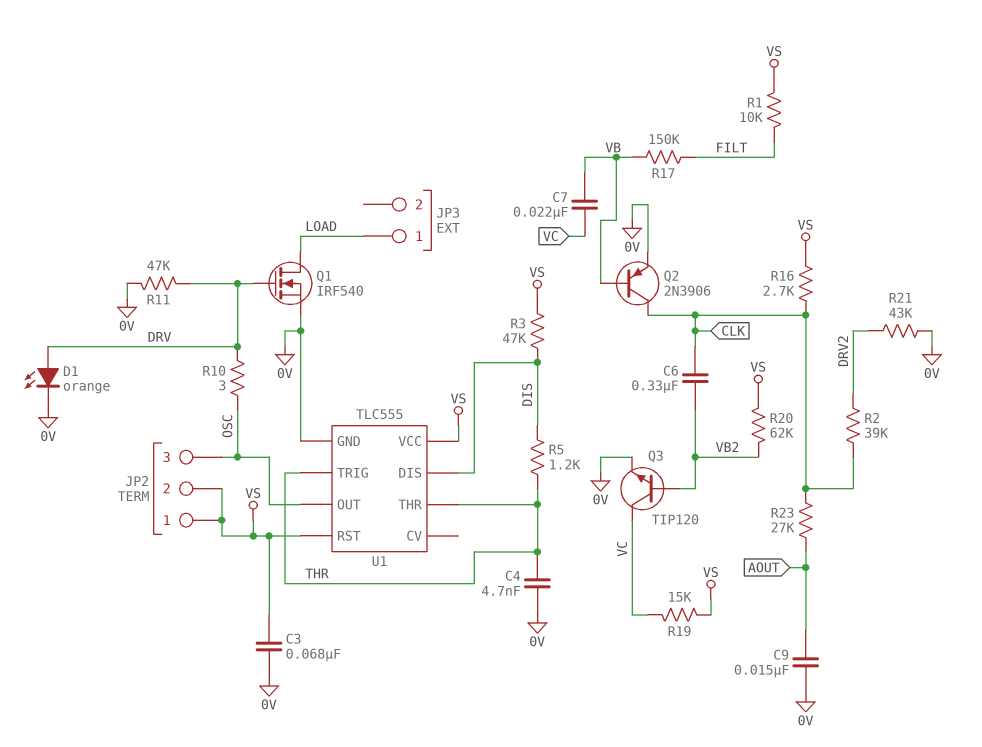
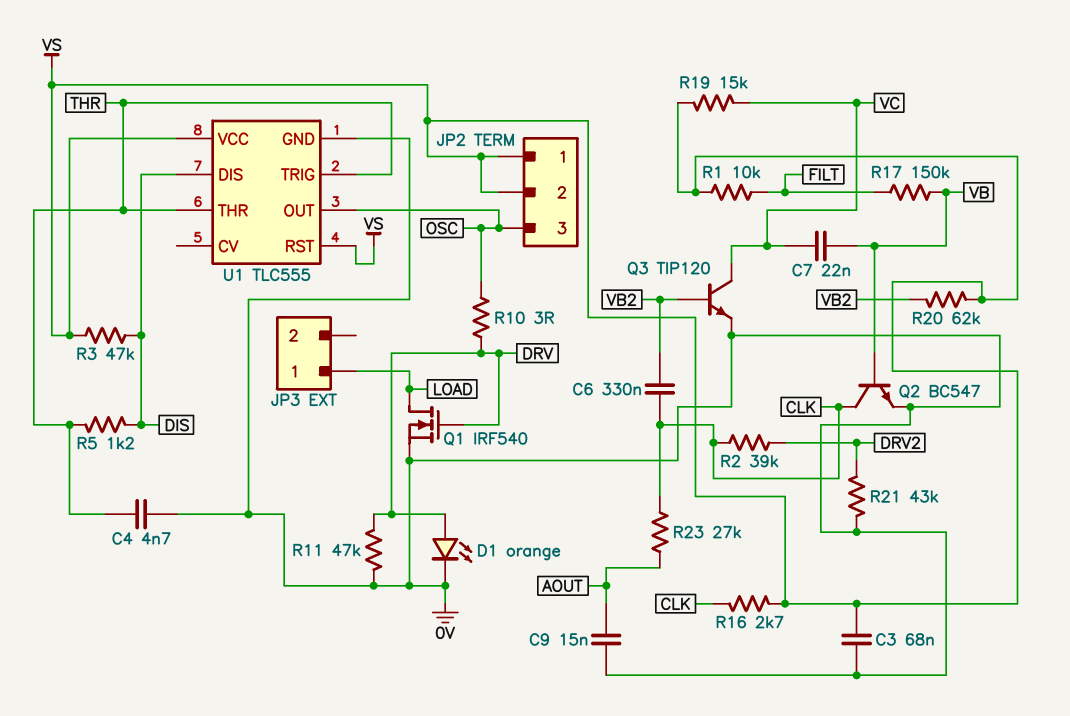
Q2: PNP 2N3906 (B VB, C CLK, E 0V) -> NPN BC547 (B VB, C CLK, E 0V)

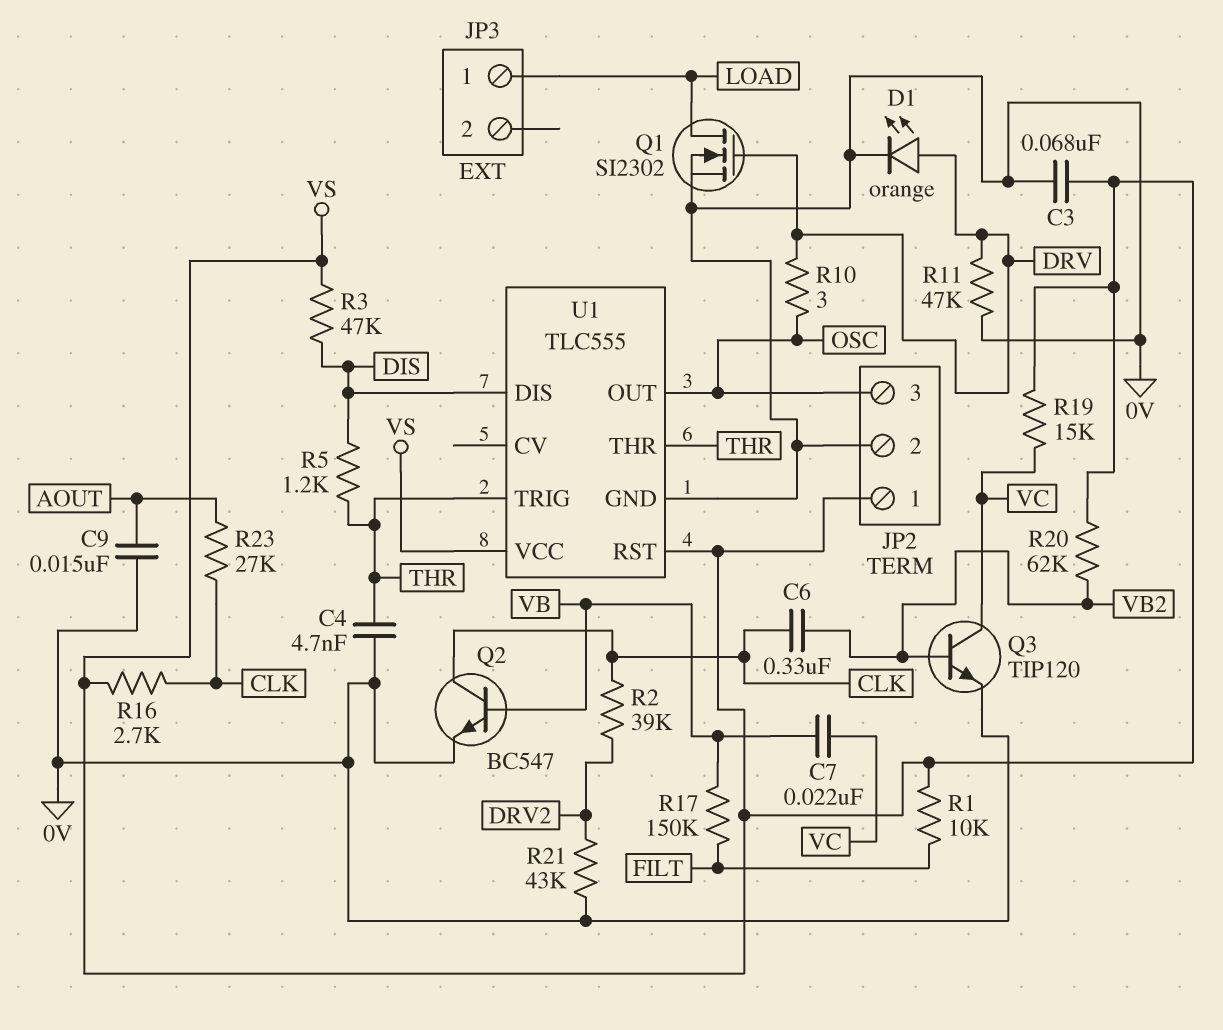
JP2 pin 2: VS -> 0V
Q1: NMOS IRF540 (G DRV, D LOAD, S 0V) -> NMOS SI2302 (G DRV, D LOAD, S 0V)

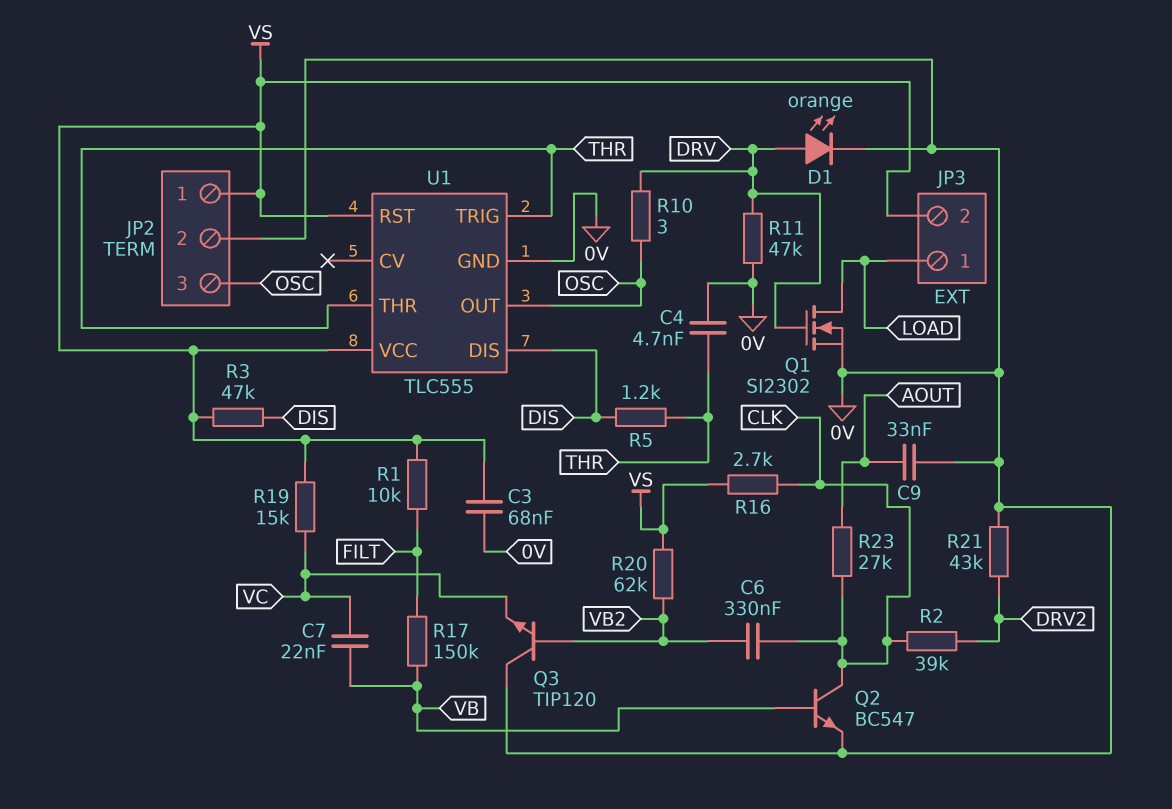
C9: 15nF (0V, AOUT) -> 33nF (0V, AOUT)
JP3 pin 2: none -> VS
Q3: NPN TIP120 (B VB2, C VC, E 0V) -> NPN TIP120 (B VB2, C 0V, E VC)

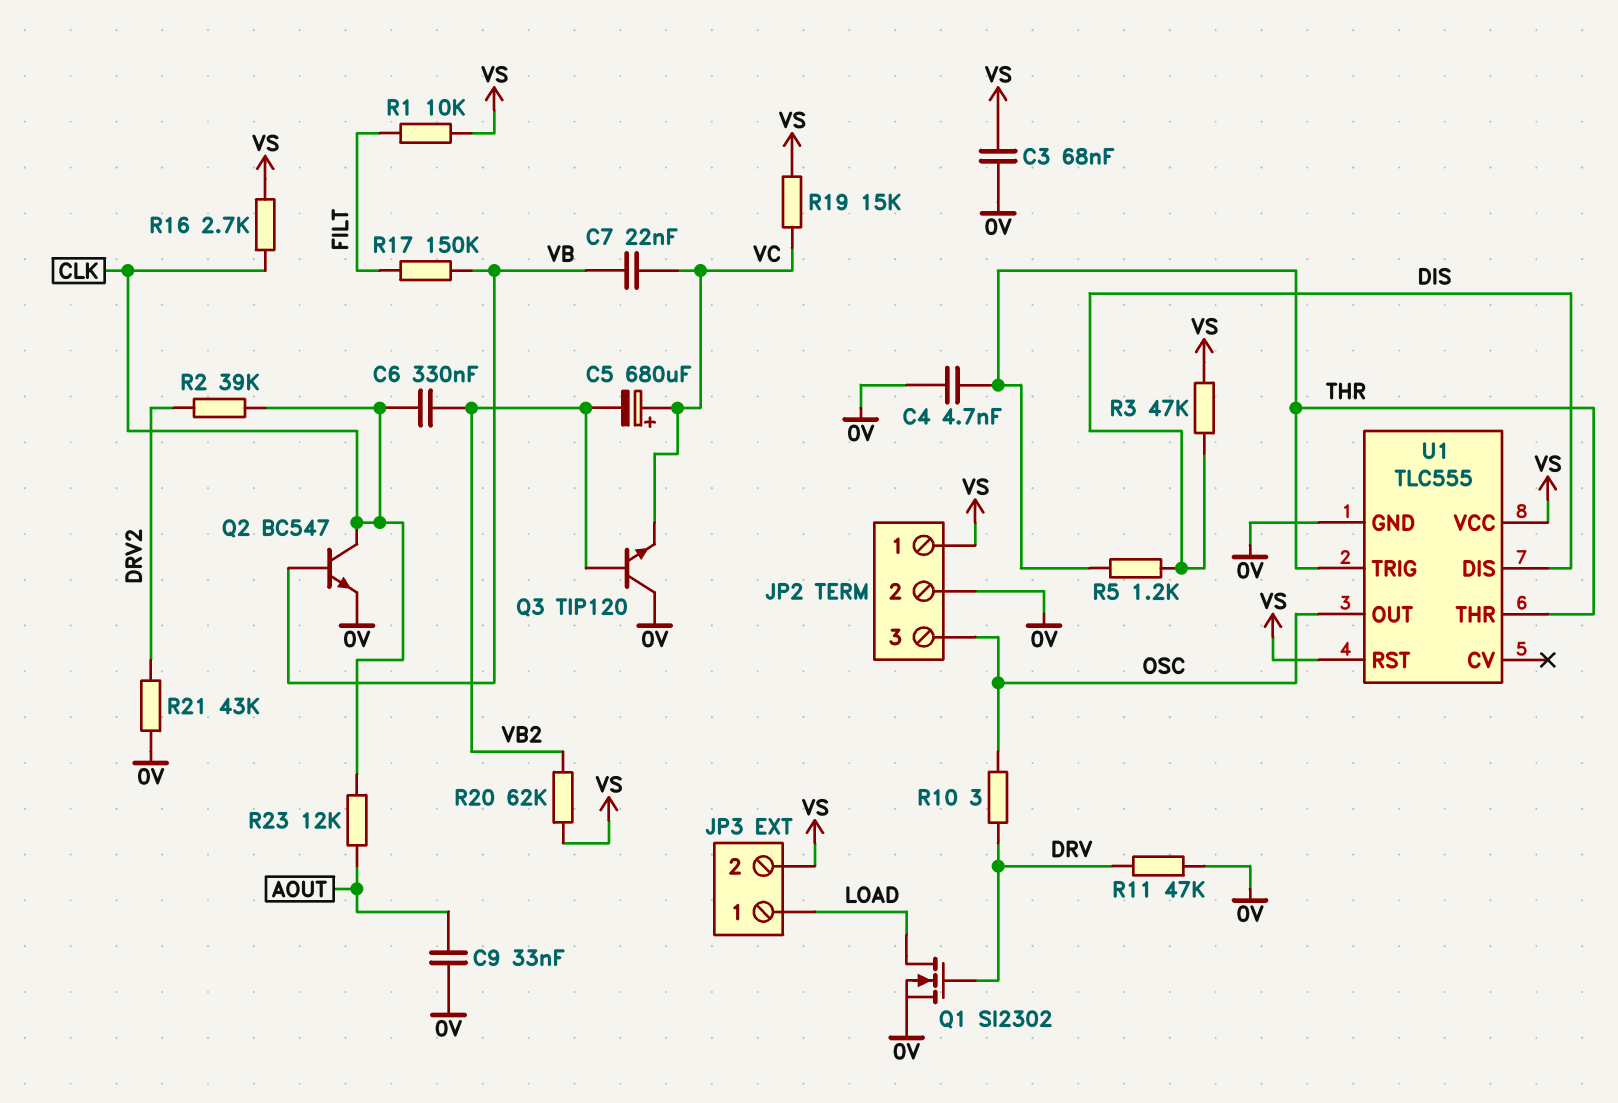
C5: none -> 680uF (plus VC, minus VB2)
D1: LED orange (A DRV, K 0V) -> none
R23: 27k (AOUT, CLK) -> 12k (AOUT, CLK)

